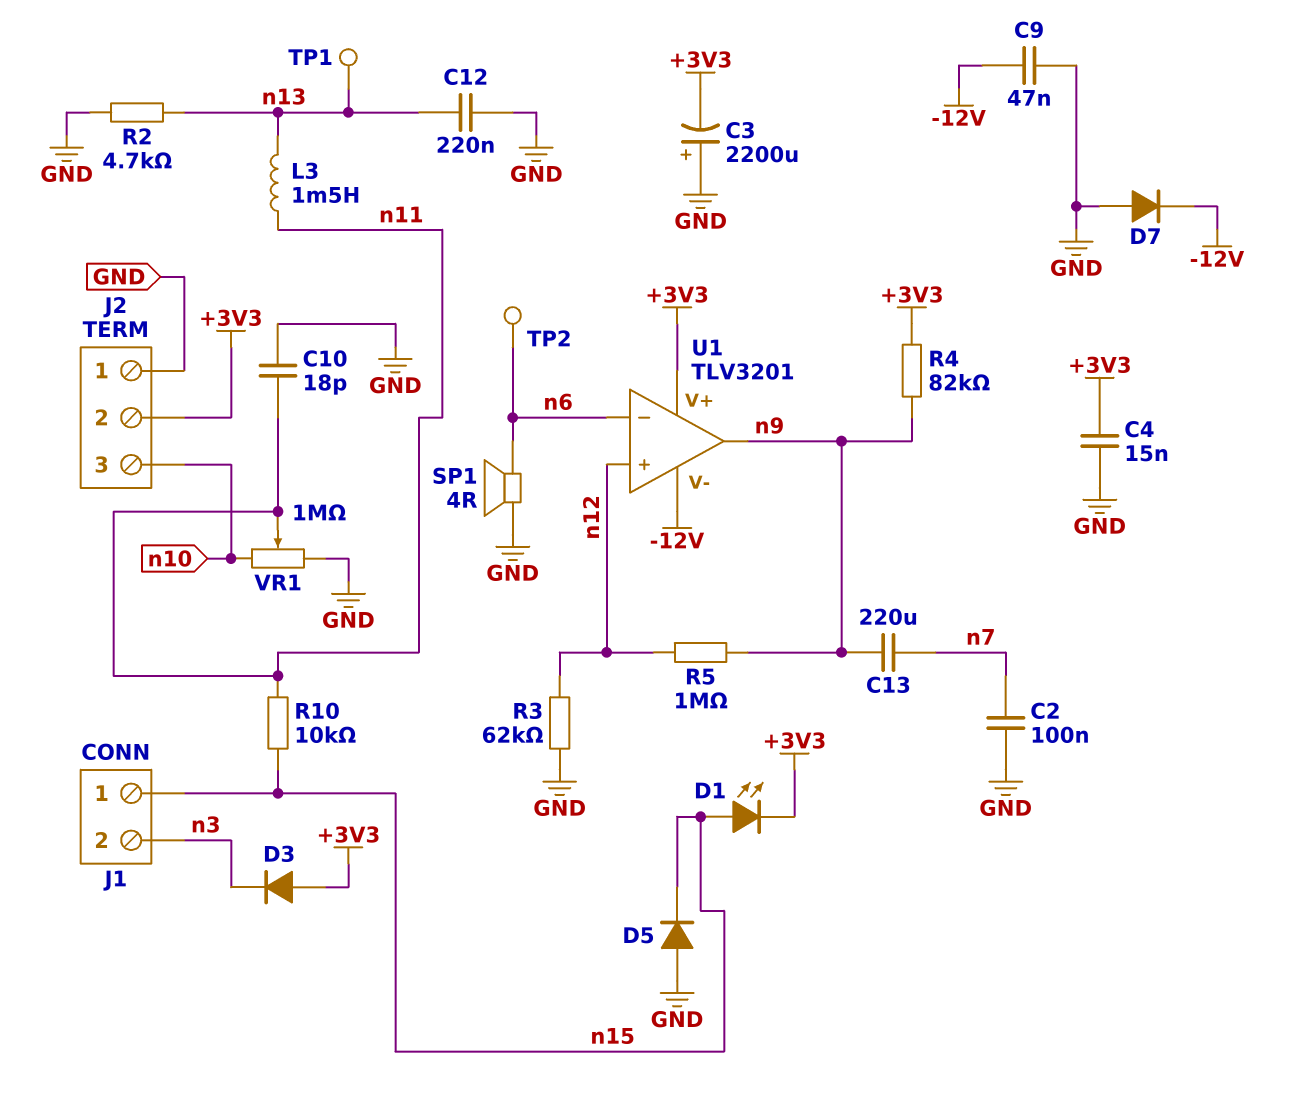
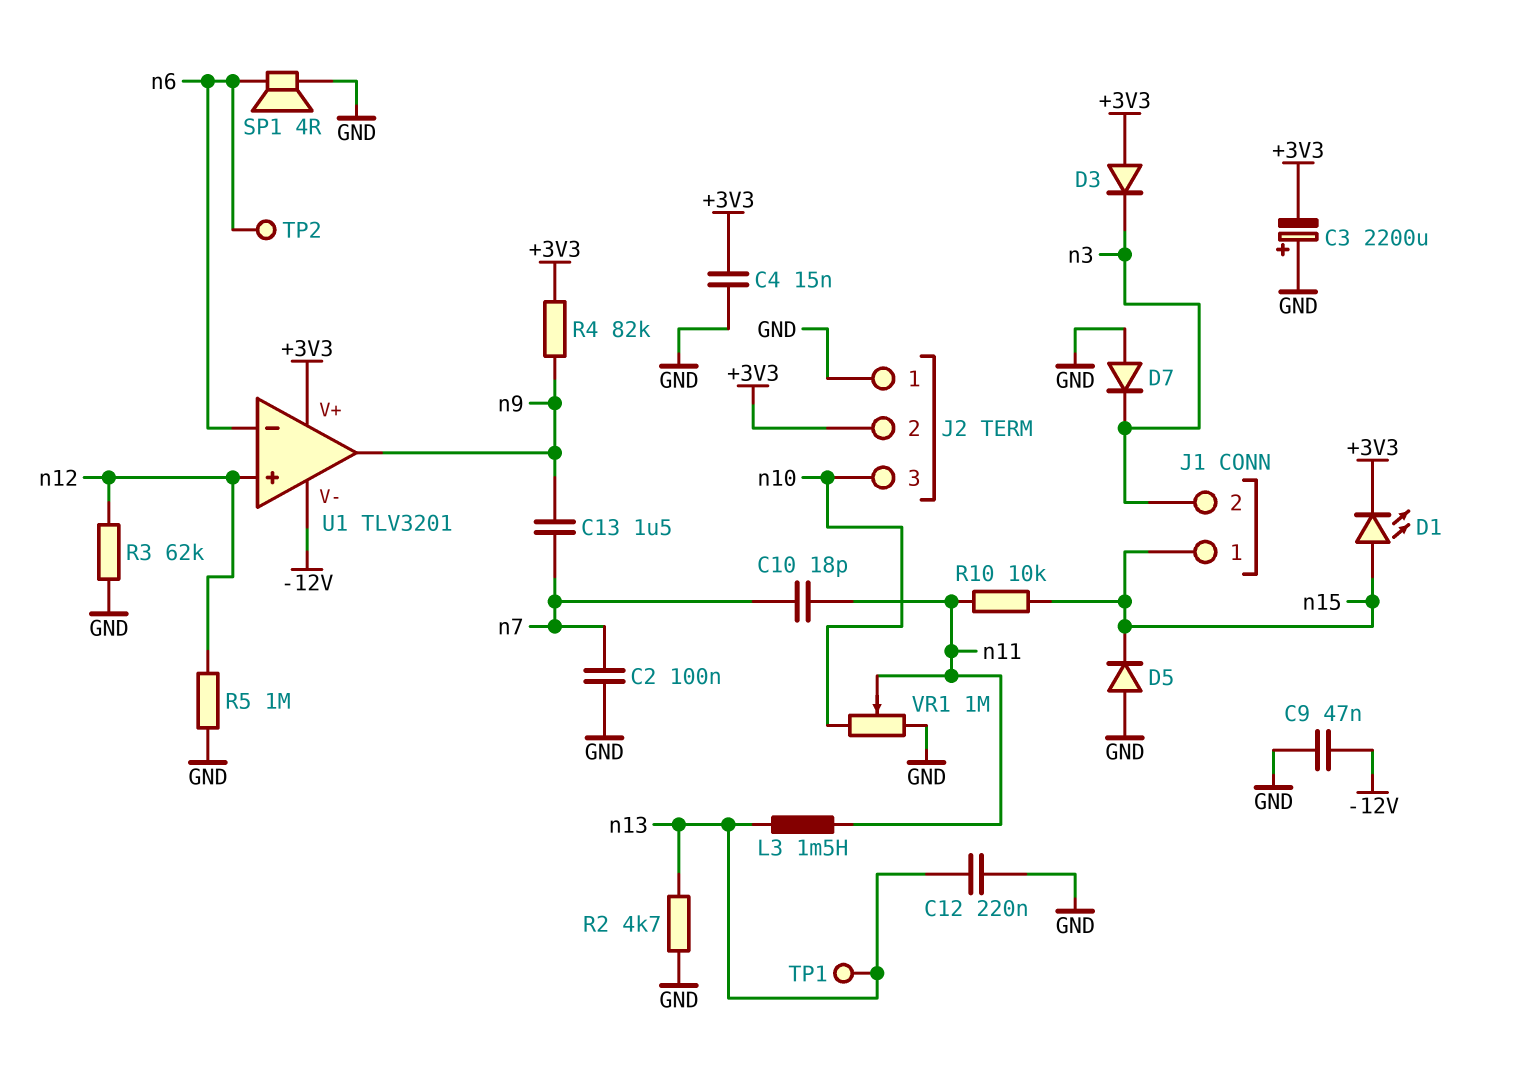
C10: 18pF (GND, n11) -> 18pF (n7, n11)
C13: 220uF (n7, n9) -> 1.5uF (n7, n9)
D7: diode (A GND, K -12V) -> diode (A GND, K n3)
R5: 1M (n9, n12) -> 1M (GND, n12)

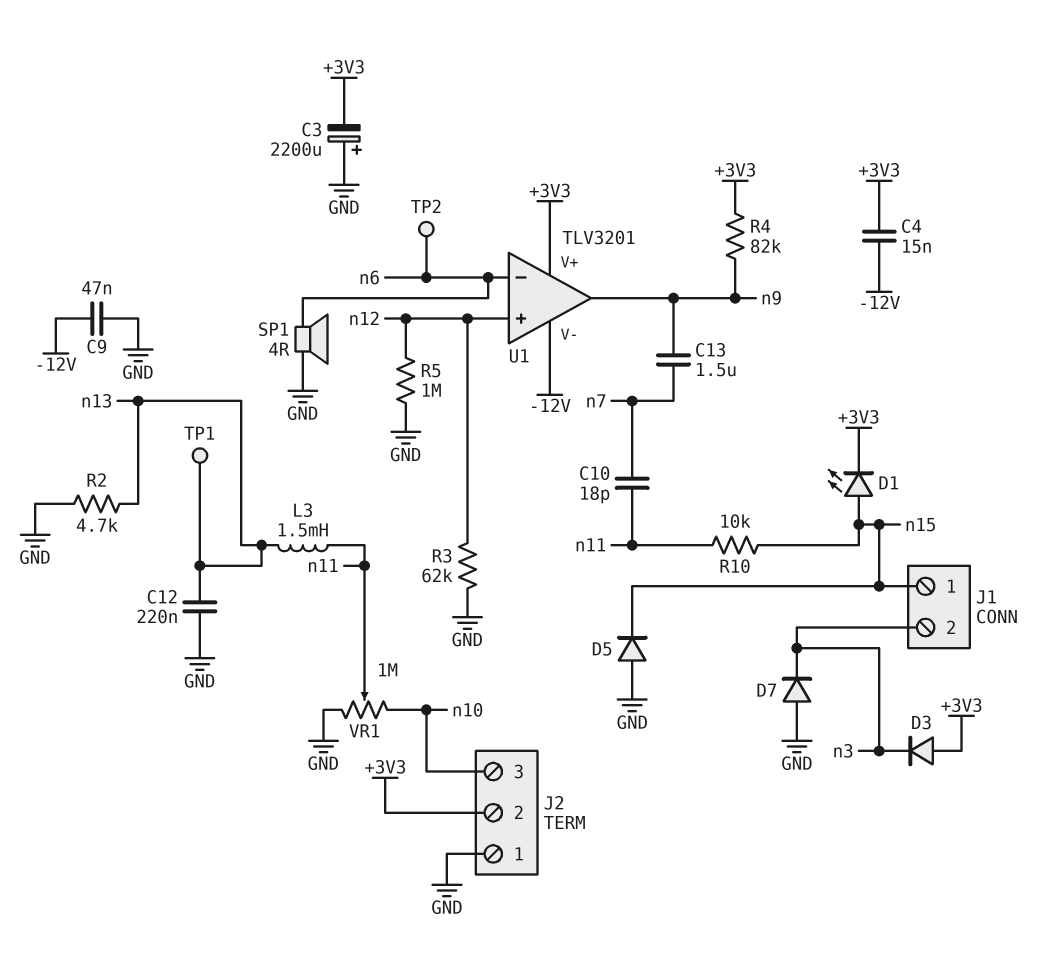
C2: 100nF (GND, n7) -> none
C4: 15nF (+3V3, GND) -> 15nF (+3V3, -12V)

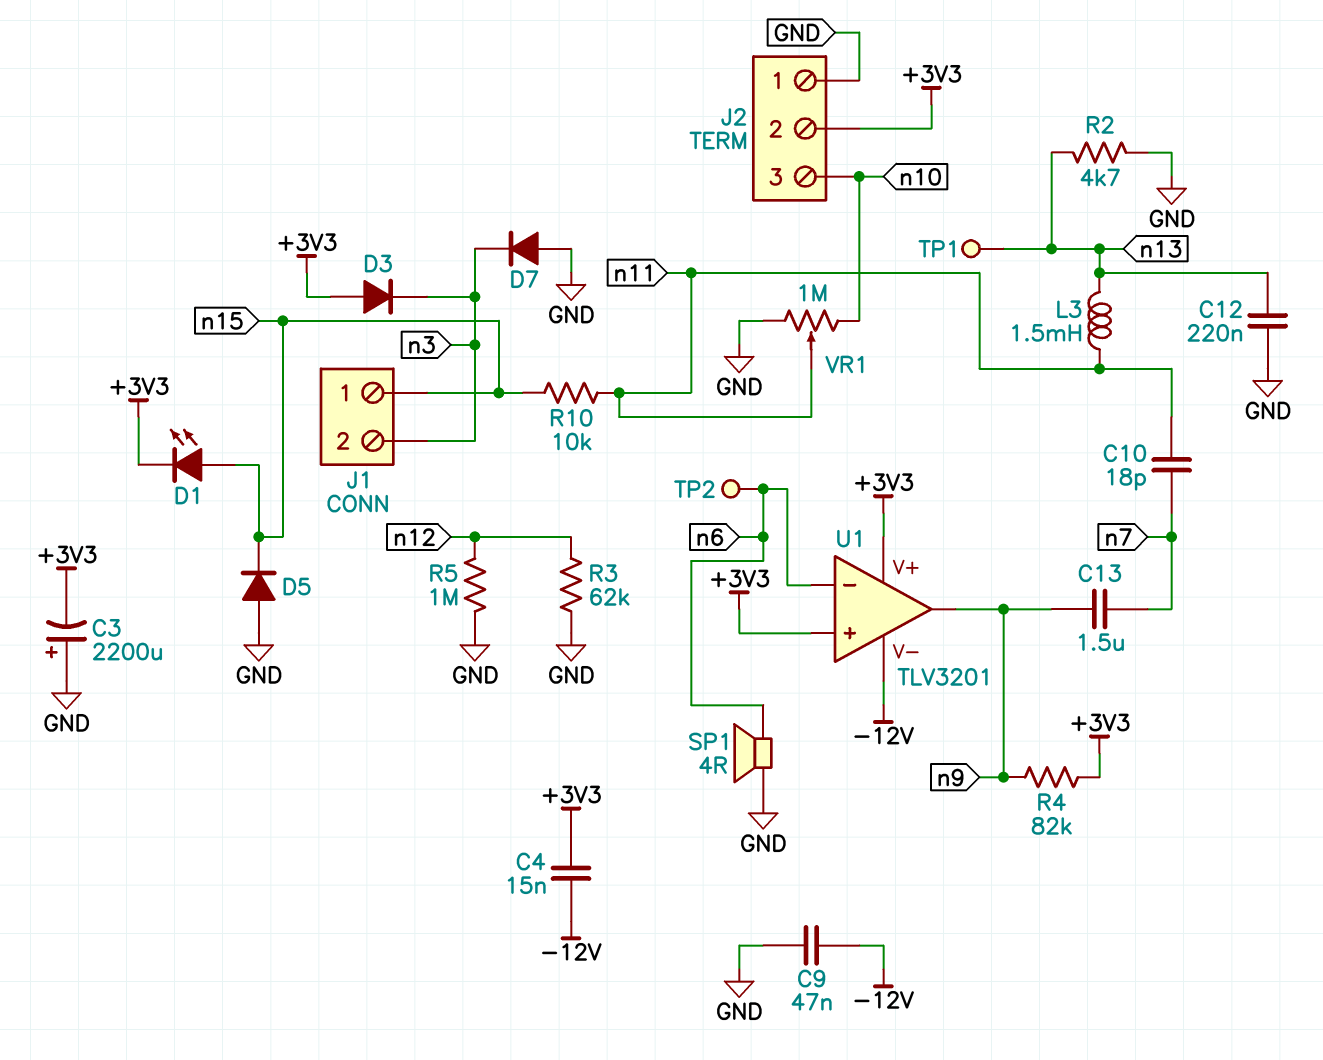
U1 pin in+: n12 -> +3V3

